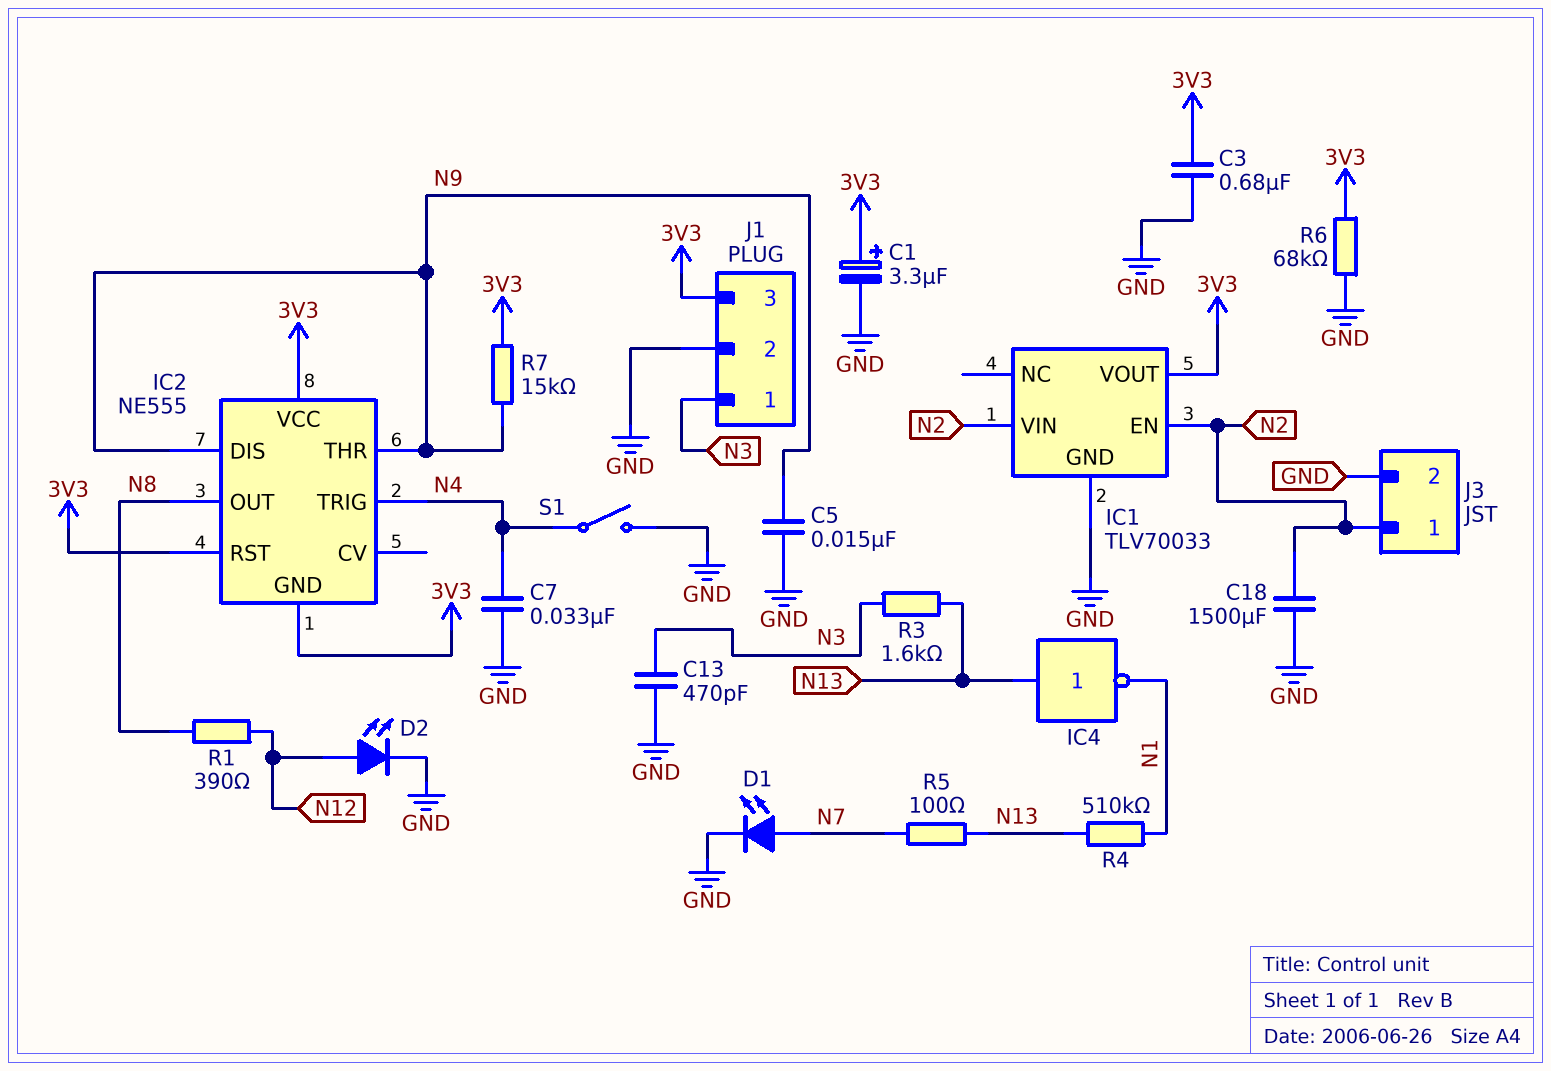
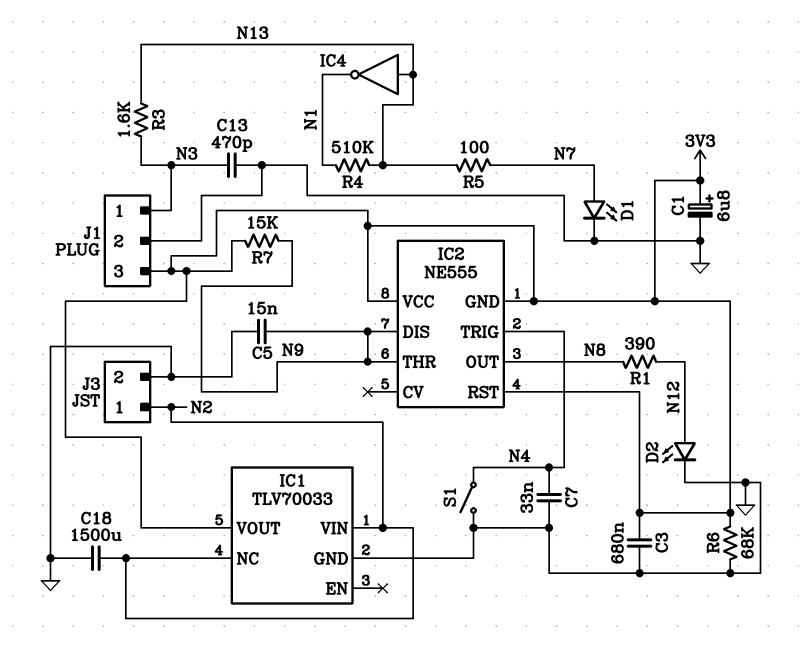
C1: 3.3uF (plus 3V3, minus GND) -> 6.8uF (plus 3V3, minus GND)
IC1 pin EN: N2 -> none
IC1 pin NC: none -> N2

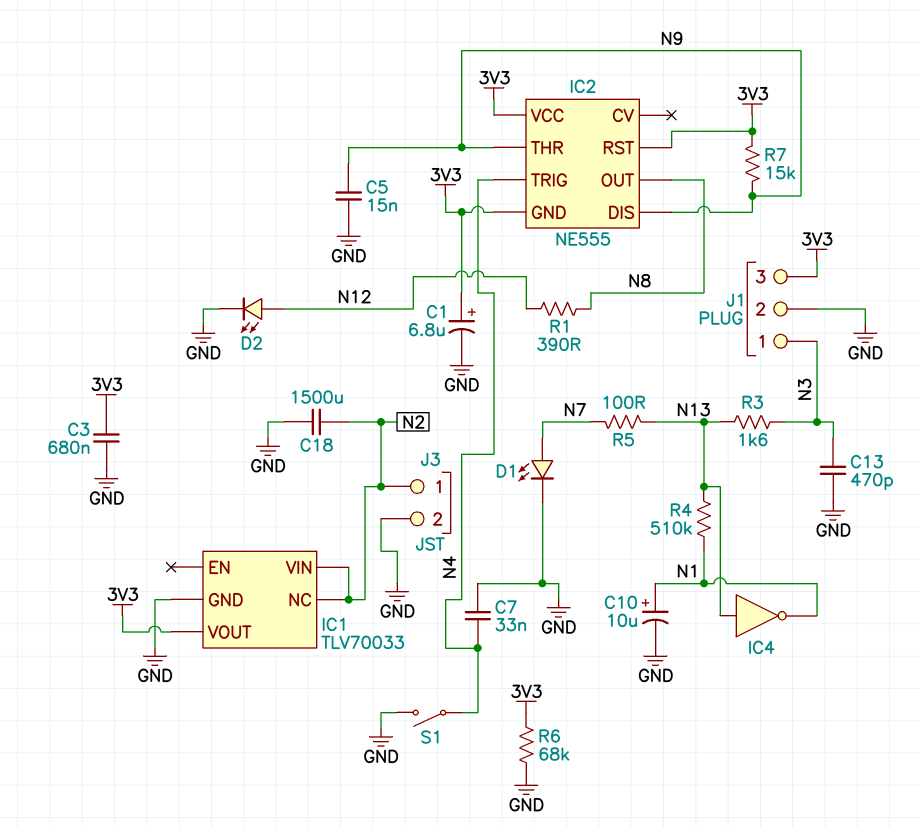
C10: none -> 10uF (plus N1, minus GND)

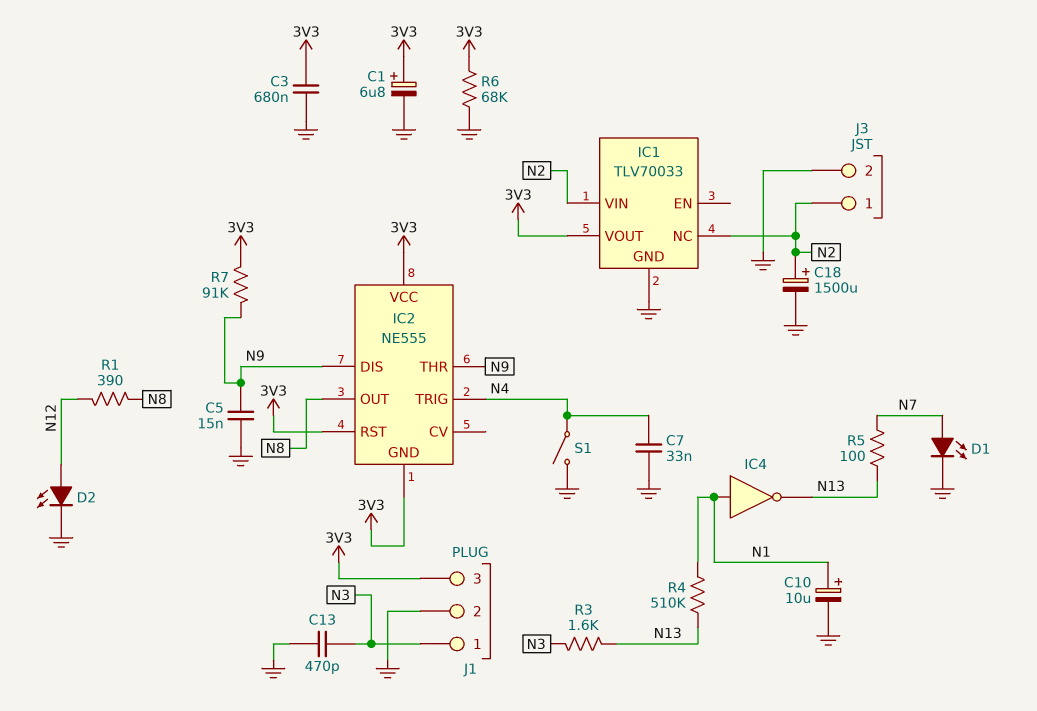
C18: 1500uF (GND, N2) -> 1500uF (plus N2, minus GND)
IC4: NOT (in N13, out N1) -> NOT (in N1, out N13)
R7: 15k (3V3, N9) -> 91k (3V3, N9)

